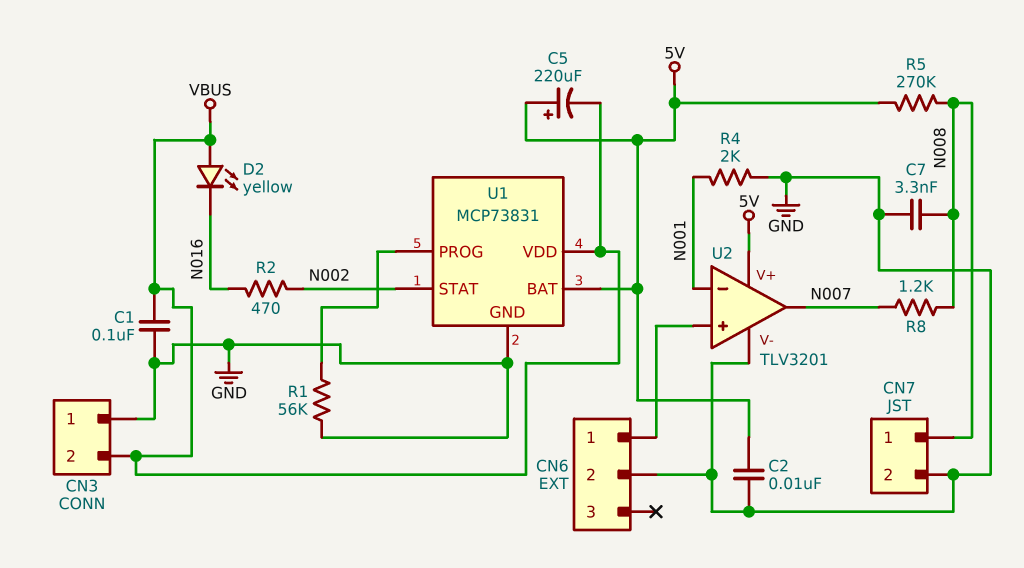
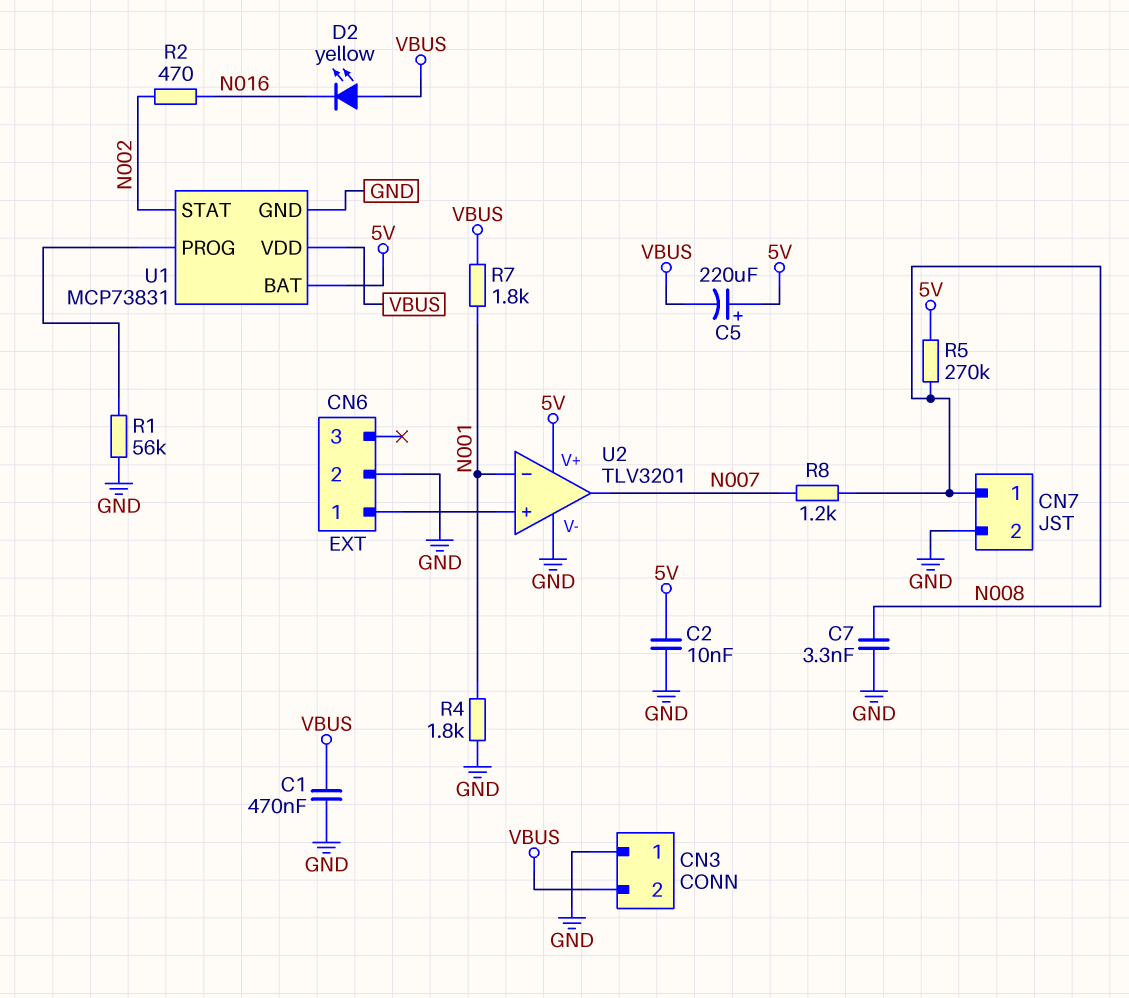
C1: 100nF (GND, VBUS) -> 470nF (GND, VBUS)
R4: 2k (GND, N001) -> 1.8k (GND, N001)
R7: none -> 1.8k (N001, VBUS)

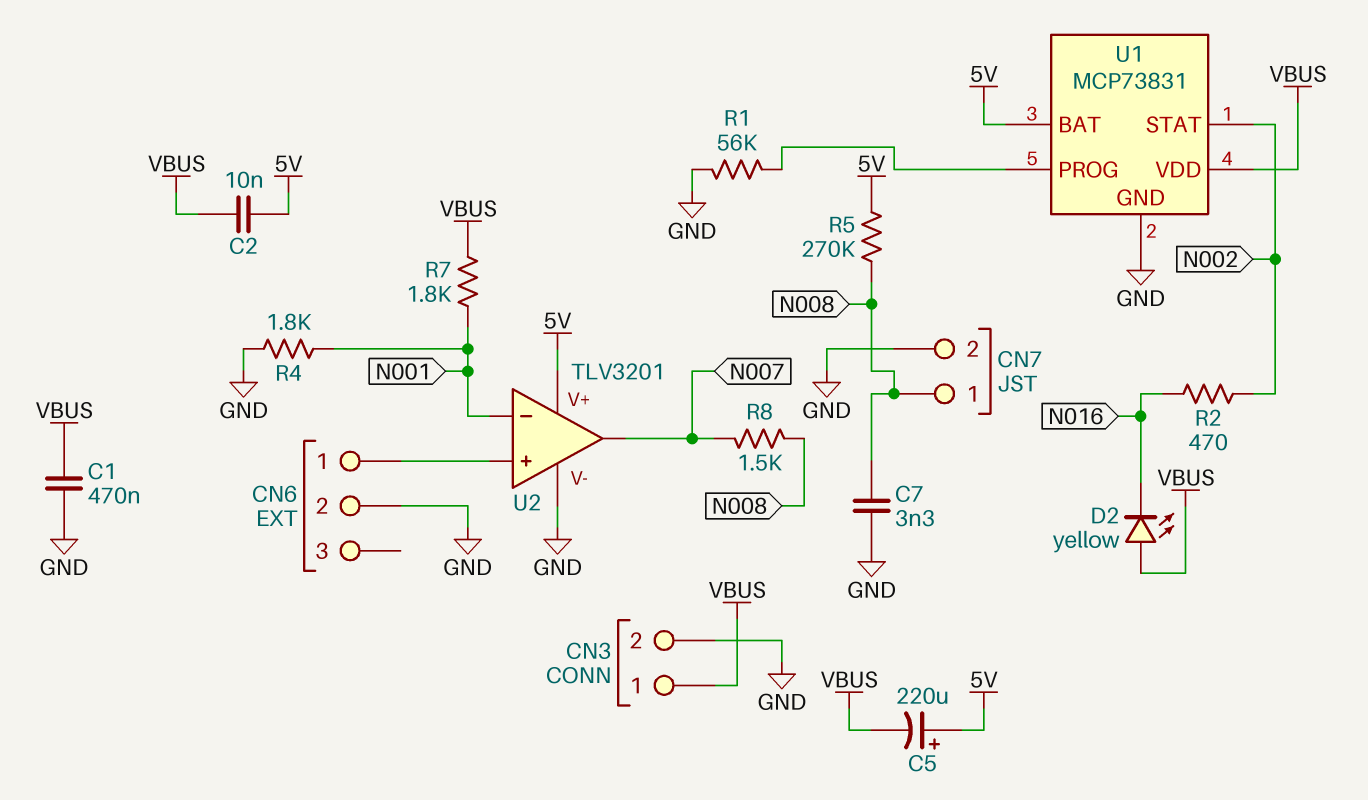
C2: 10nF (5V, GND) -> 10nF (5V, VBUS)
CN3 pin 1: GND -> VBUS
CN3 pin 2: VBUS -> GND
R8: 1.2k (N007, N008) -> 1.5k (N007, N008)

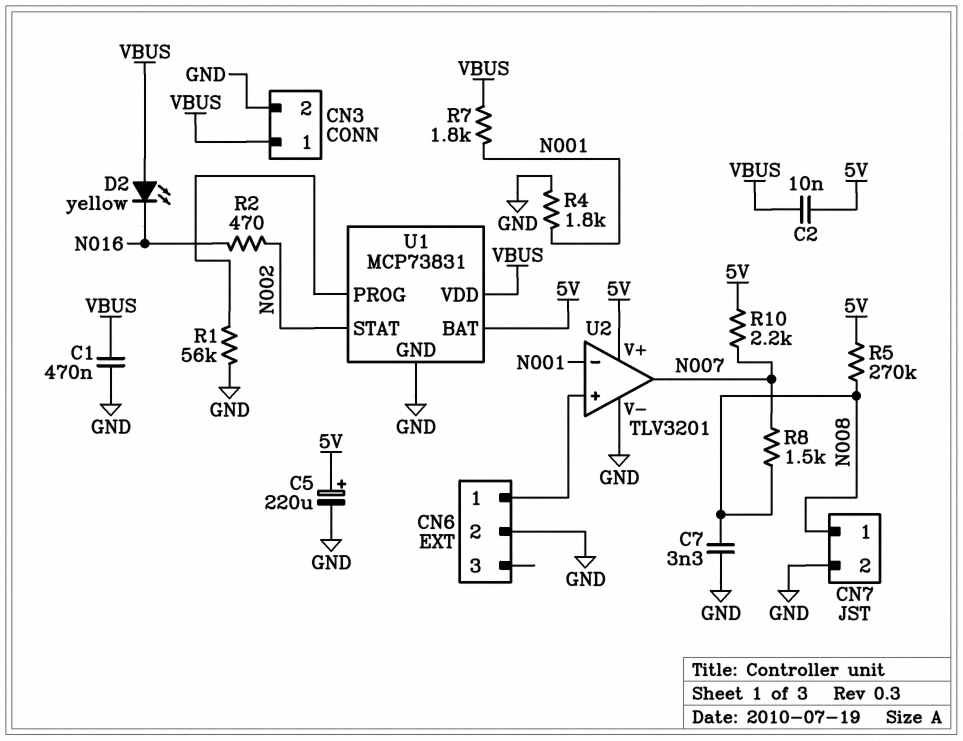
C5: 220uF (plus 5V, minus VBUS) -> 220uF (plus 5V, minus GND)
R10: none -> 2.2k (5V, N007)

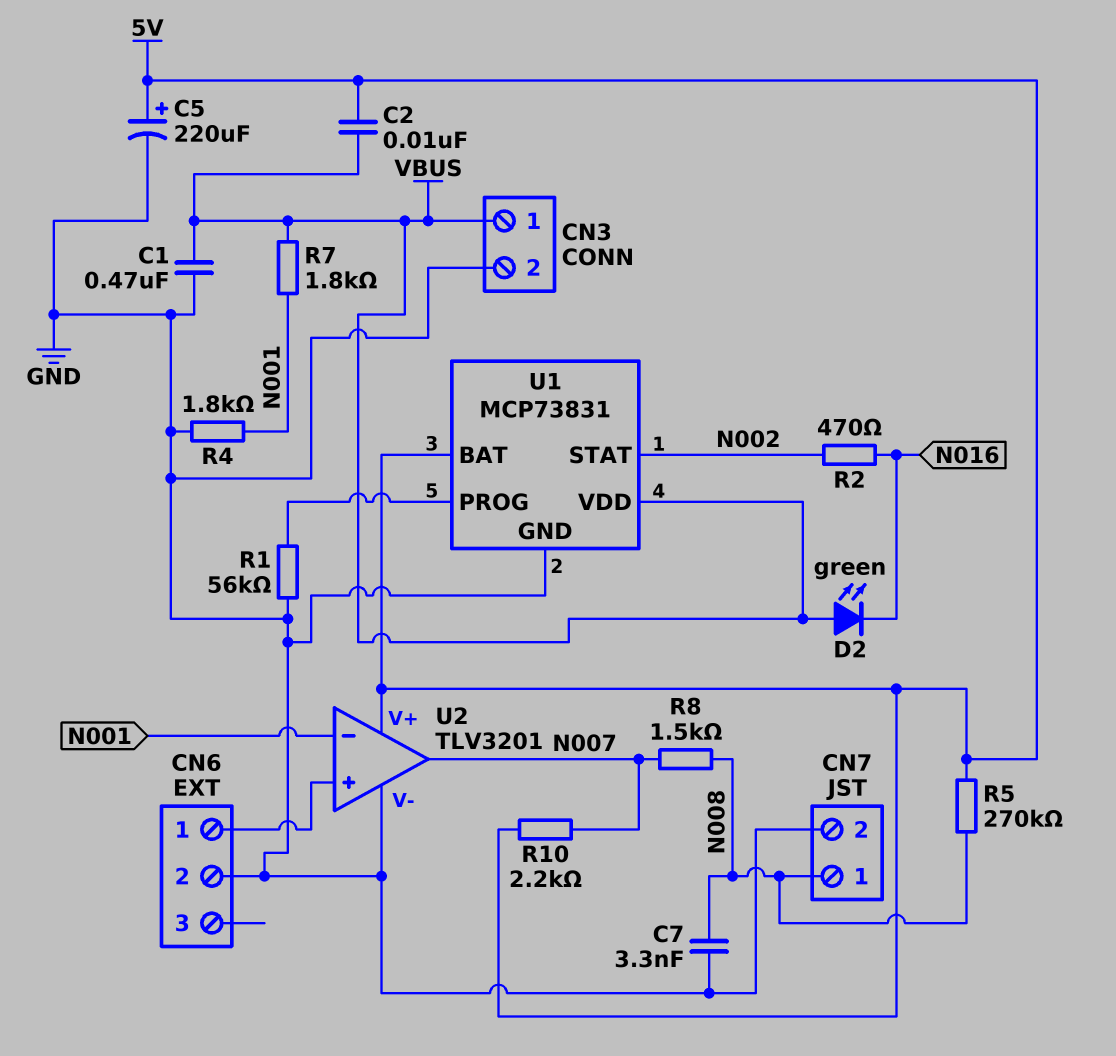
D2: LED yellow (A VBUS, K N016) -> LED green (A VBUS, K N016)

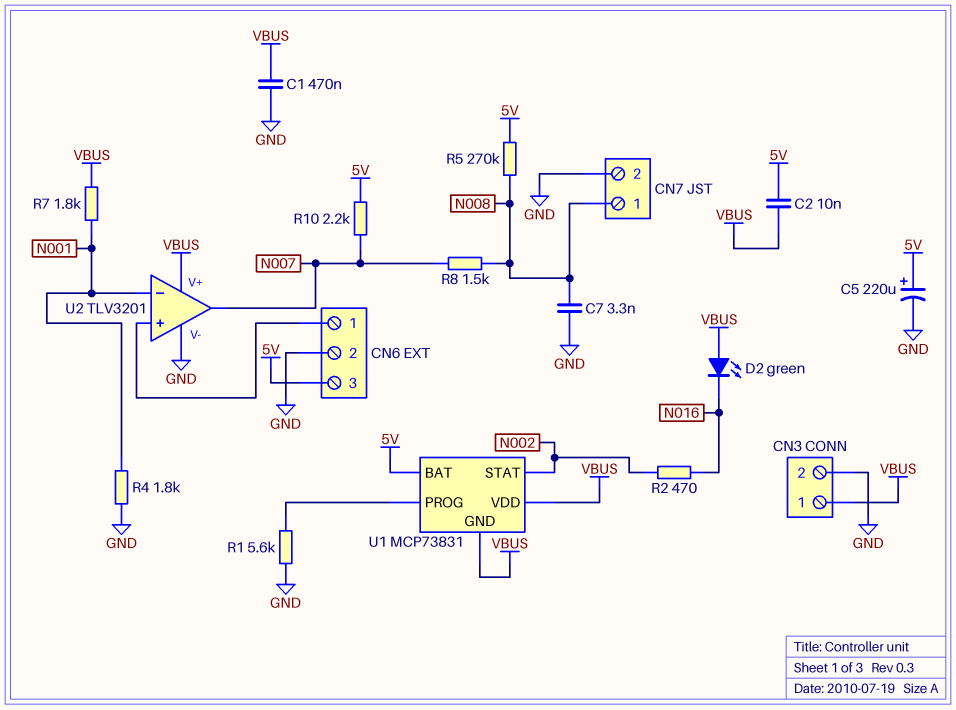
CN6 pin 3: none -> 5V
R1: 56k (GND, U1/PROG) -> 5.6k (GND, U1/PROG)
U1 pin GND: GND -> VBUS
U2 pin V+: 5V -> VBUS

